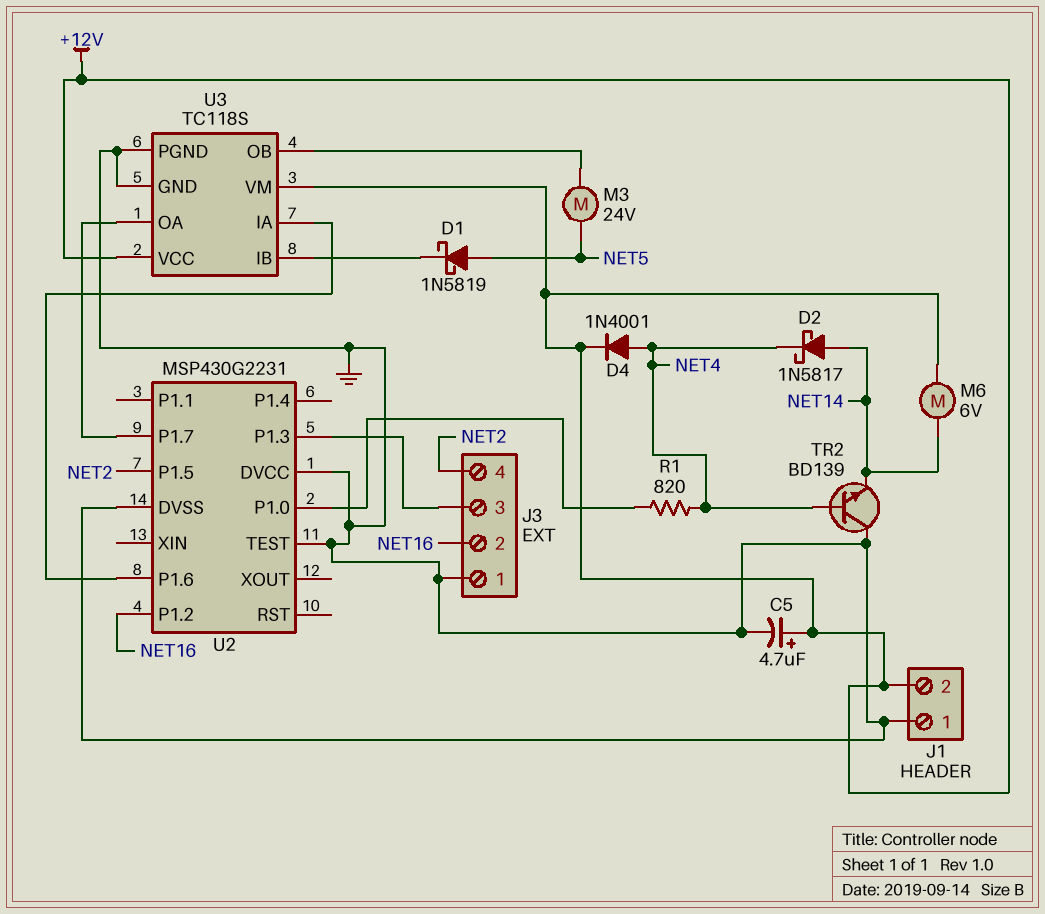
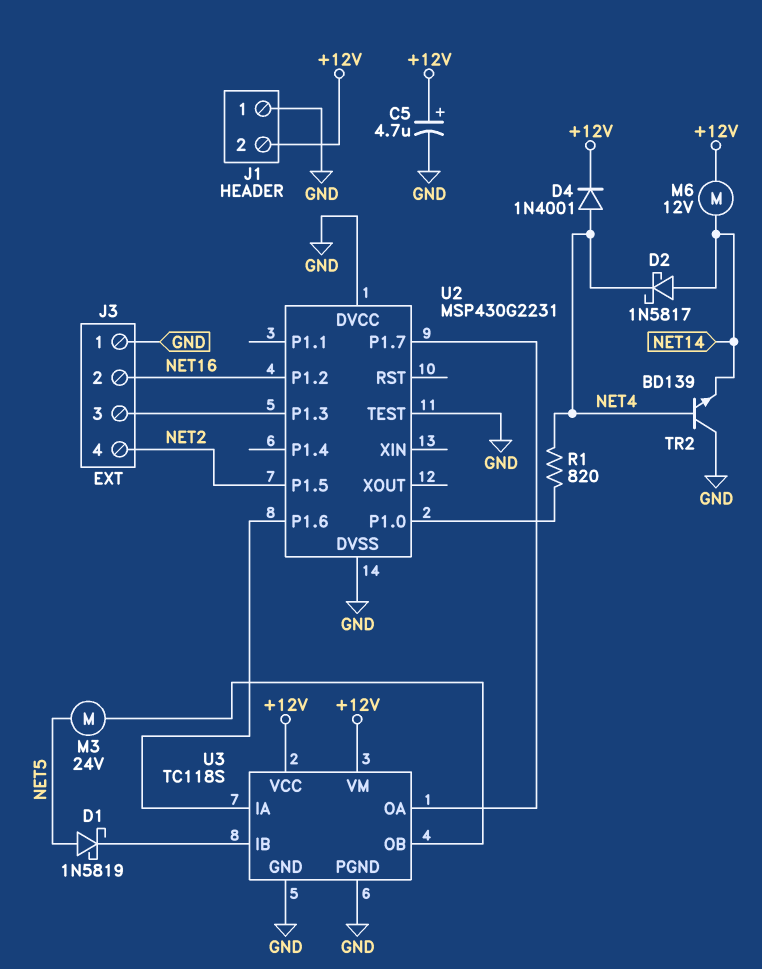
M6: motor 6V (+12V, NET14) -> motor 12V (+12V, NET14)

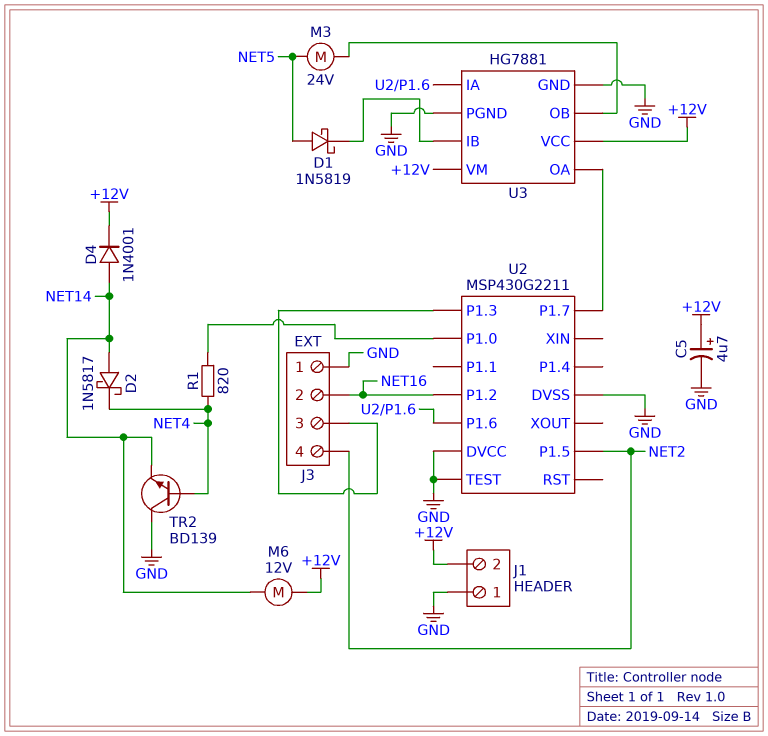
D4: diode 1N4001 (A NET4, K +12V) -> diode 1N4001 (A NET14, K +12V)
U2: MSP430G2231 -> MSP430G2211
U3: TC118S -> HG7881

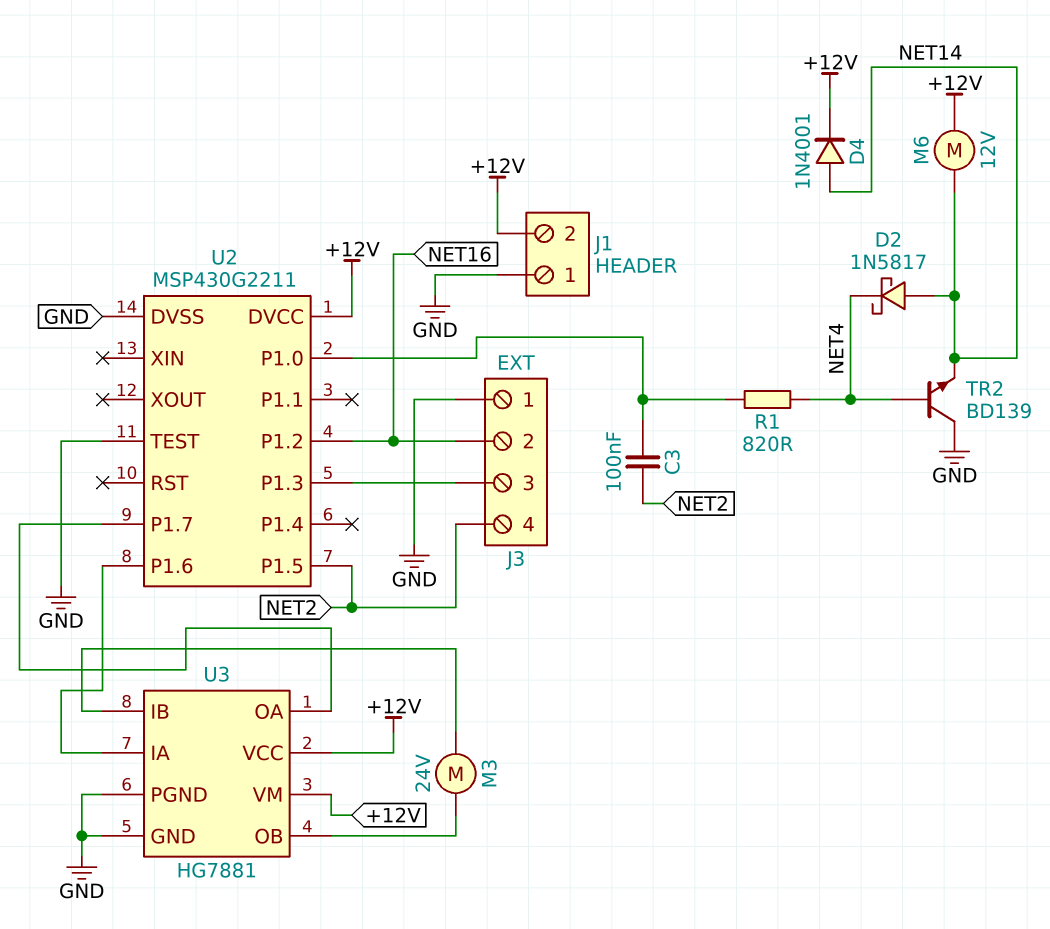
C3: none -> 100nF (NET2, U2/P1.0)
C5: 4.7uF (plus +12V, minus GND) -> none
D1: schottky 1N5819 (A NET5, K U3/IB) -> none
M3: motor 24V (NET5, U3/OB) -> motor 24V (U3/IB, U3/OB)
U2 pin DVCC: GND -> +12V

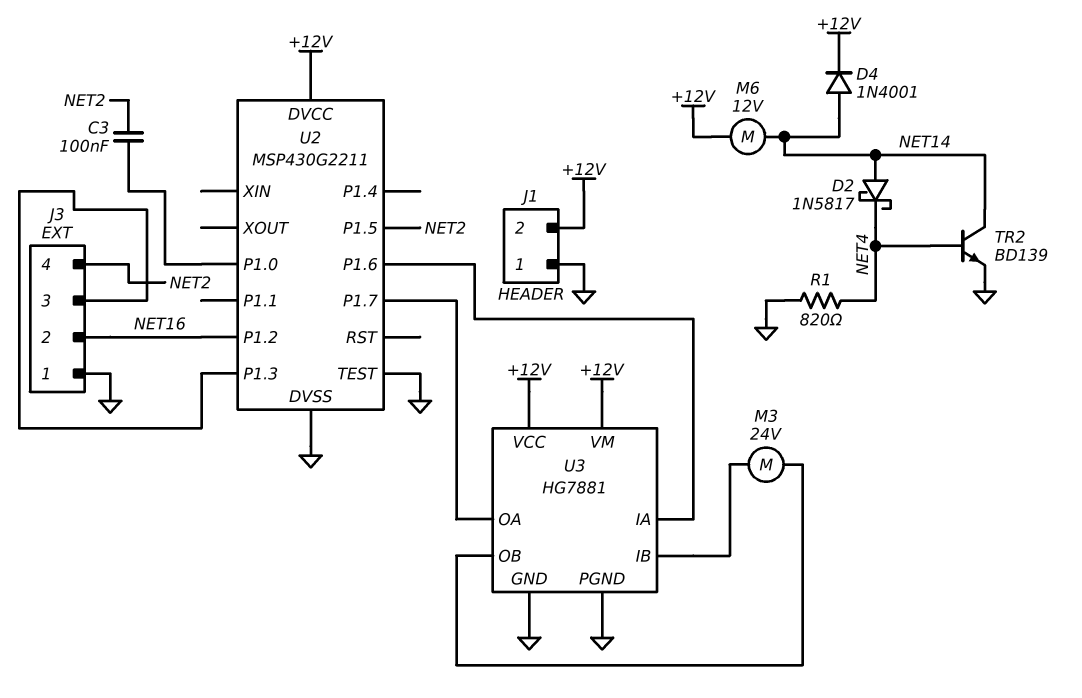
R1: 820 (NET4, U2/P1.0) -> 820 (GND, NET4)
TR2: NPN BD139 (B NET4, C GND, E NET14) -> NPN BD139 (B NET4, C NET14, E GND)

